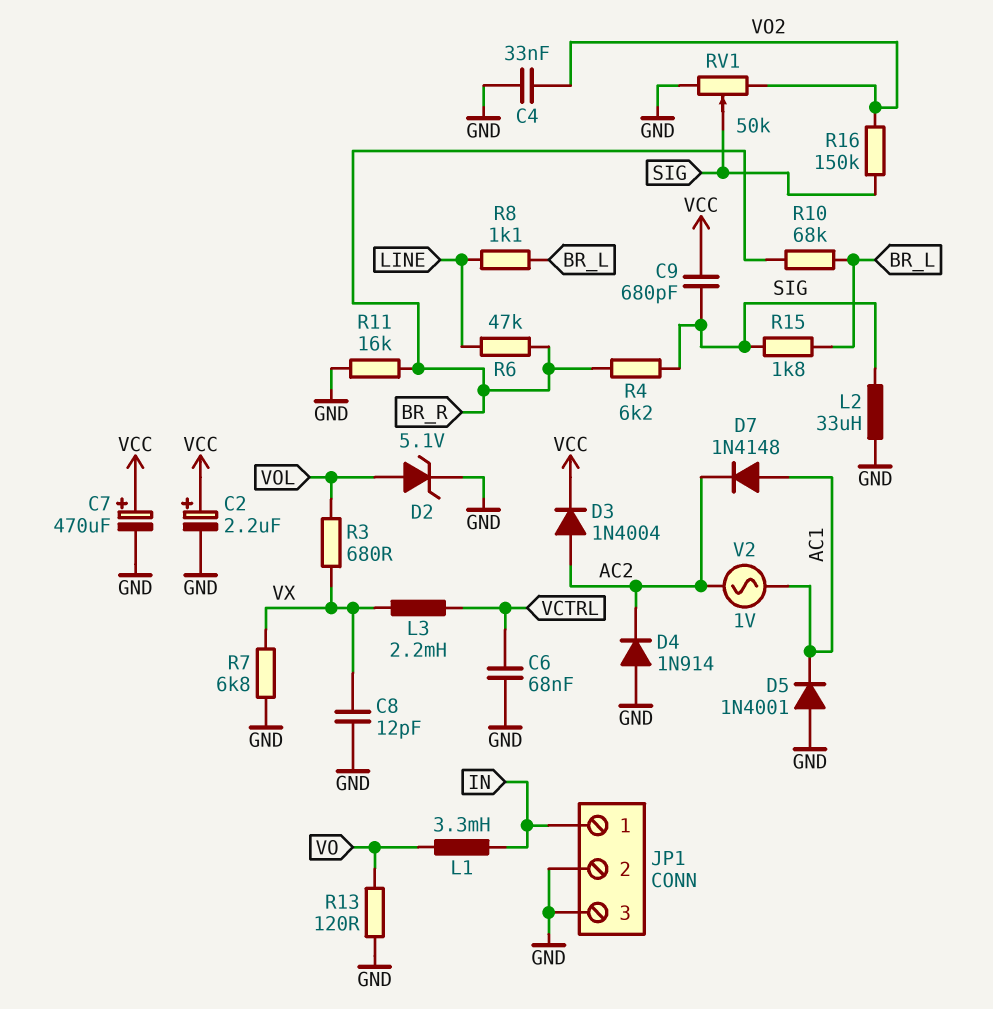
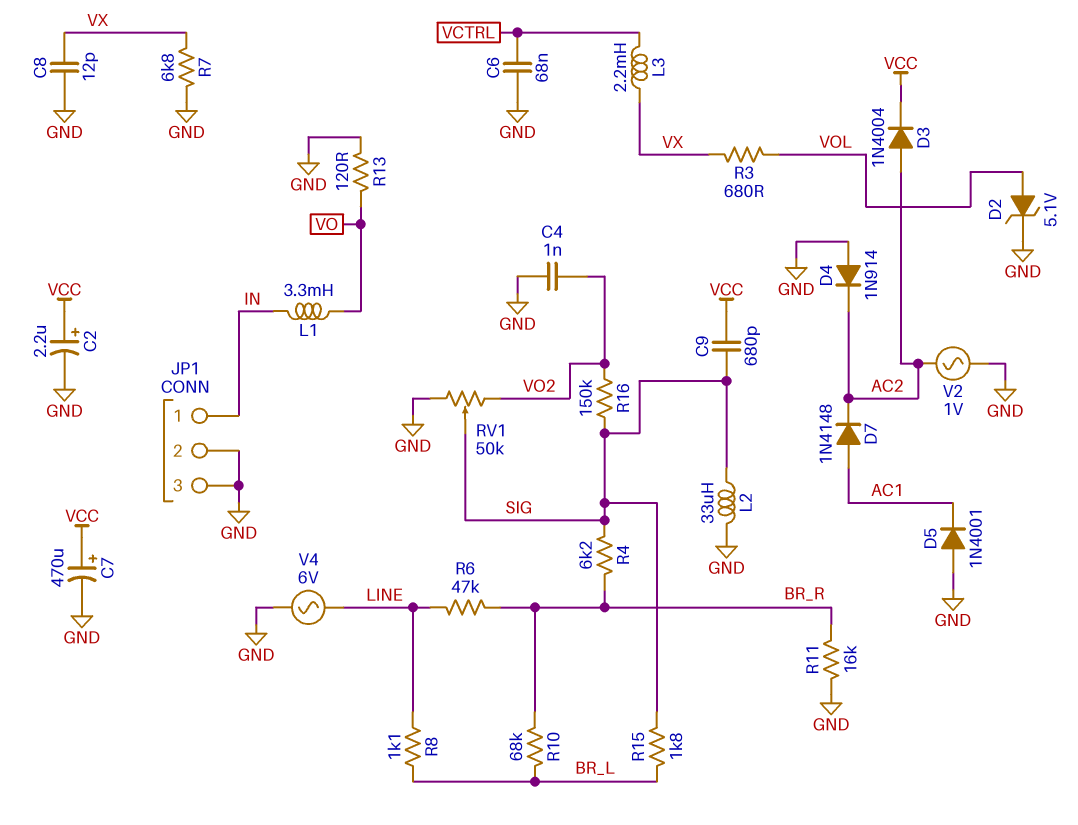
C4: 33nF (GND, VO2) -> 1nF (GND, VO2)
V2: AC 1V (AC1, AC2) -> AC 1V (AC2, GND)
V4: none -> AC 6V (GND, LINE)

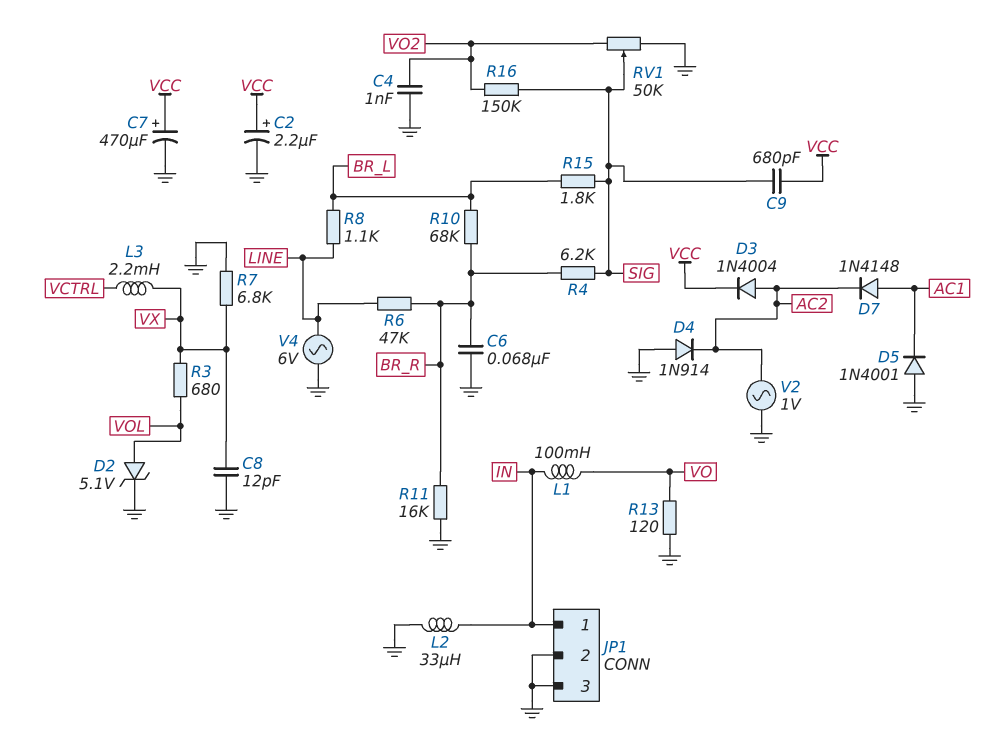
C6: 68nF (GND, VCTRL) -> 68nF (BR_R, GND)
L1: 3.3mH (IN, VO) -> 100mH (IN, VO)
L2: 33uH (GND, SIG) -> 33uH (GND, IN)

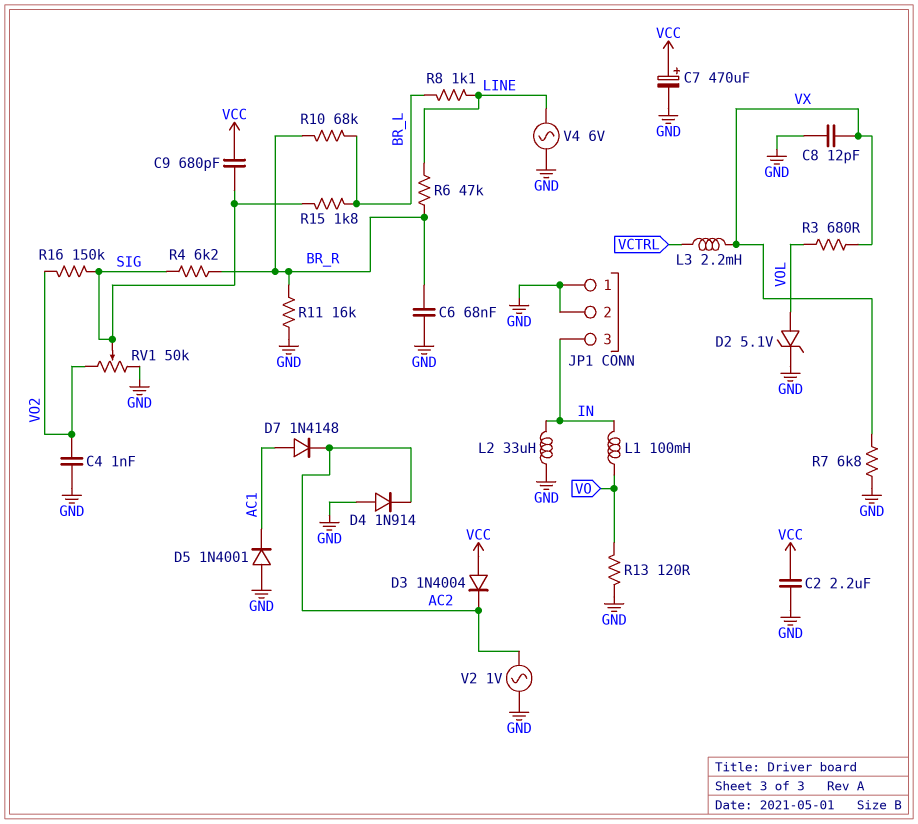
C2: 2.2uF (plus VCC, minus GND) -> 2.2uF (GND, VCC)
D3: diode 1N4004 (A AC2, K VCC) -> diode 1N4004 (A VCC, K AC2)
JP1 pin 1: IN -> GND
JP1 pin 3: GND -> IN

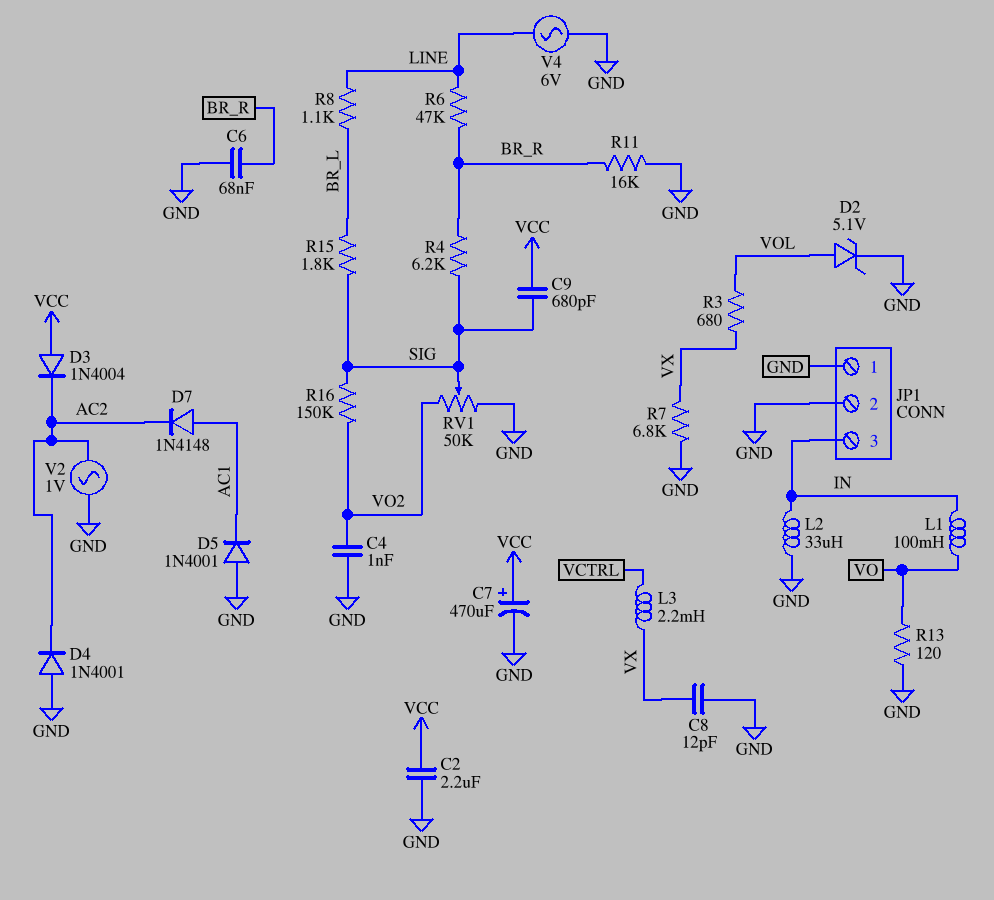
D4: diode 1N914 (A GND, K AC2) -> diode 1N4001 (A GND, K AC2)
R10: 68k (BR_L, BR_R) -> none

